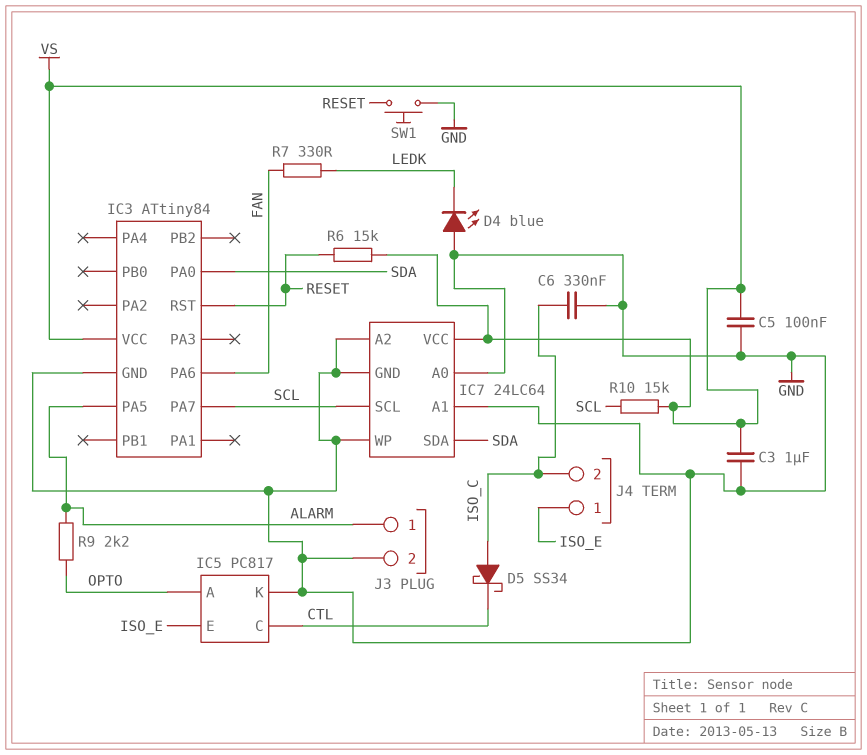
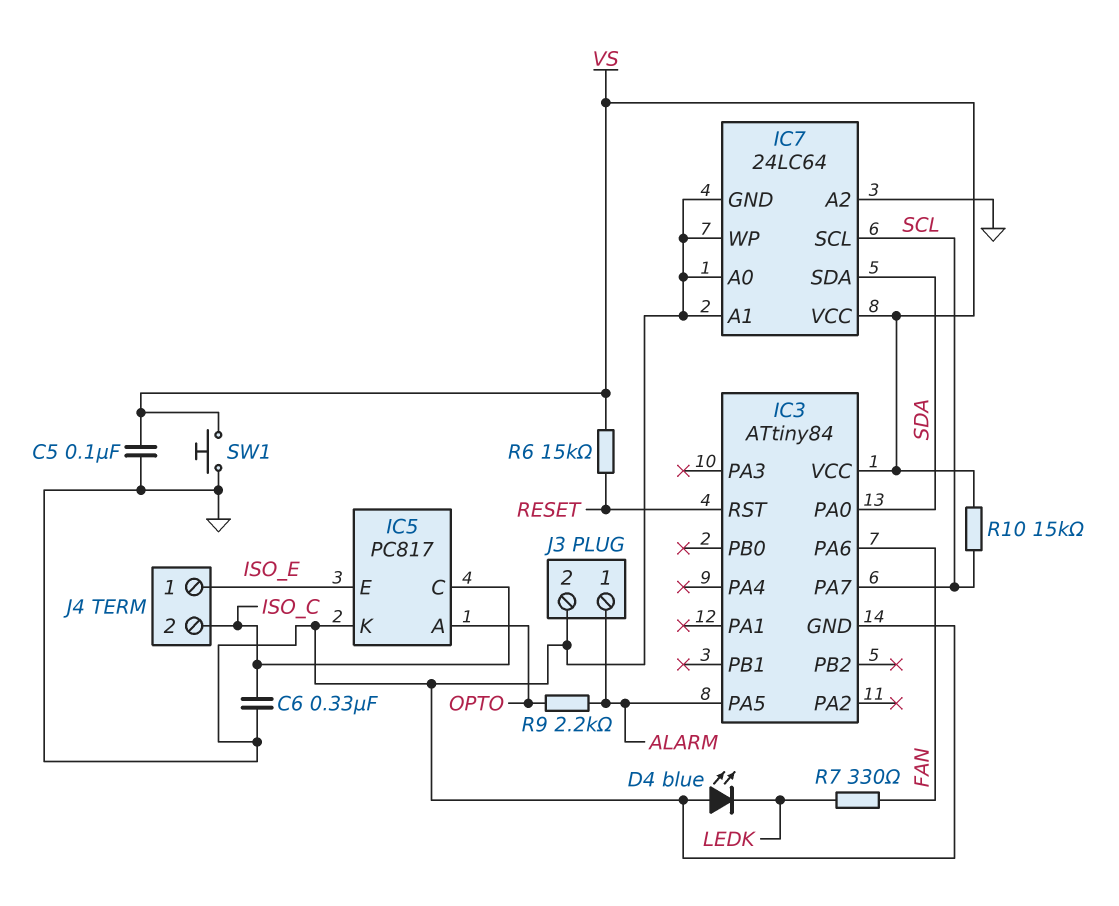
C3: 1uF (GND, VS) -> none
D5: schottky SS34 (A ISO_C, K CTL) -> none
IC5 pin C: CTL -> ISO_C
SW1: button (GND, RESET) -> button (GND, VS)

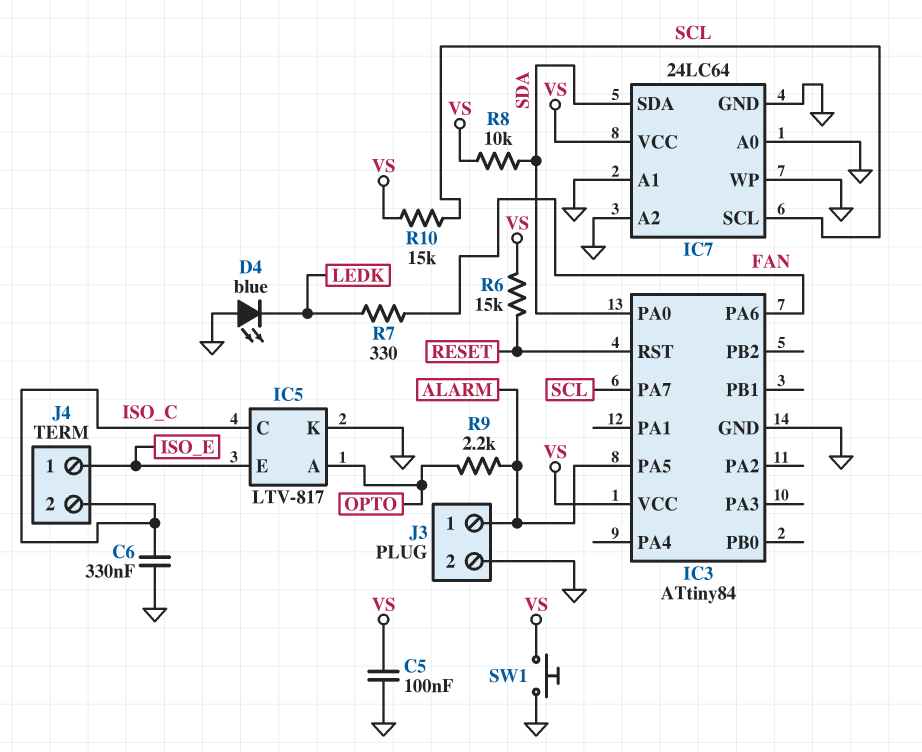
IC5: PC817 -> LTV-817
R8: none -> 10k (SDA, VS)

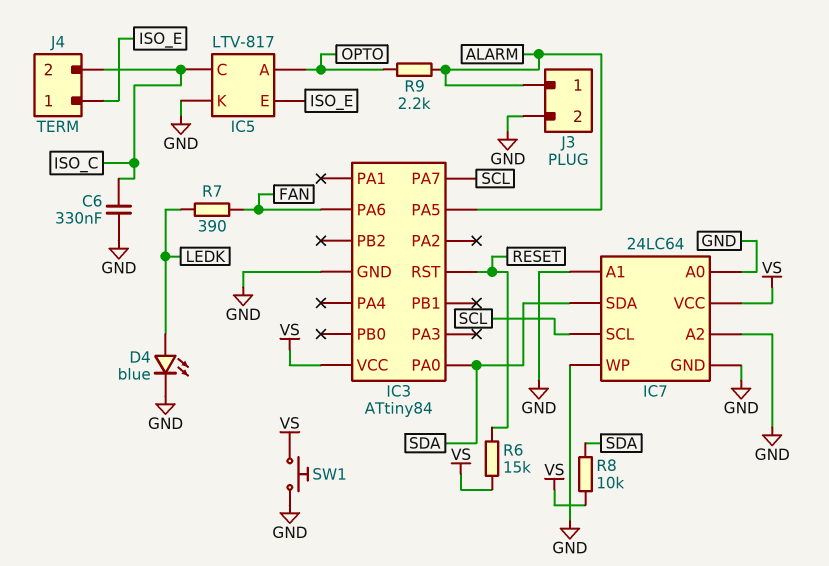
C5: 100nF (GND, VS) -> none
D4: LED blue (A GND, K LEDK) -> LED blue (A LEDK, K GND)
R7: 330 (FAN, LEDK) -> 390 (FAN, LEDK)
R10: 15k (SCL, VS) -> none

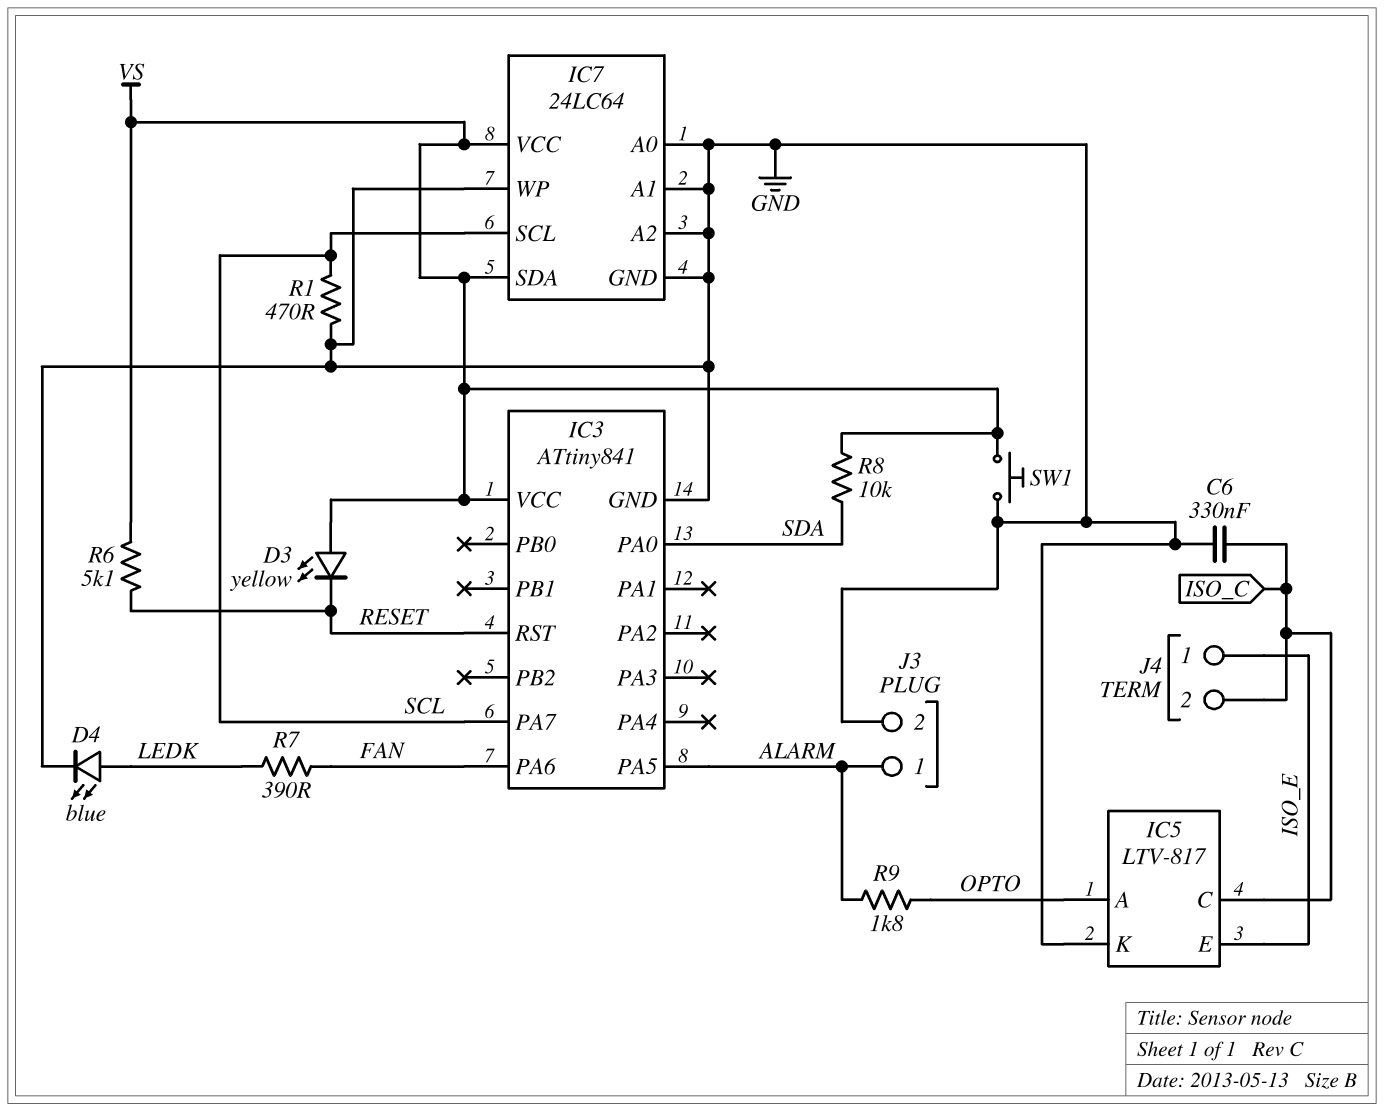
D3: none -> LED yellow (A VS, K RESET)
IC3: ATtiny84 -> ATtiny841
IC7 pin SDA: SDA -> VS
R1: none -> 470 (GND, SCL)
R6: 15k (RESET, VS) -> 5.1k (RESET, VS)
R9: 2.2k (ALARM, OPTO) -> 1.8k (ALARM, OPTO)

